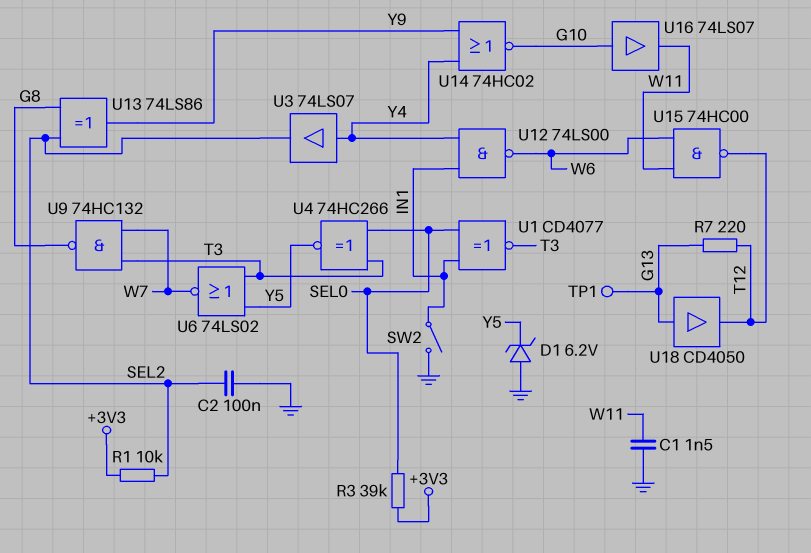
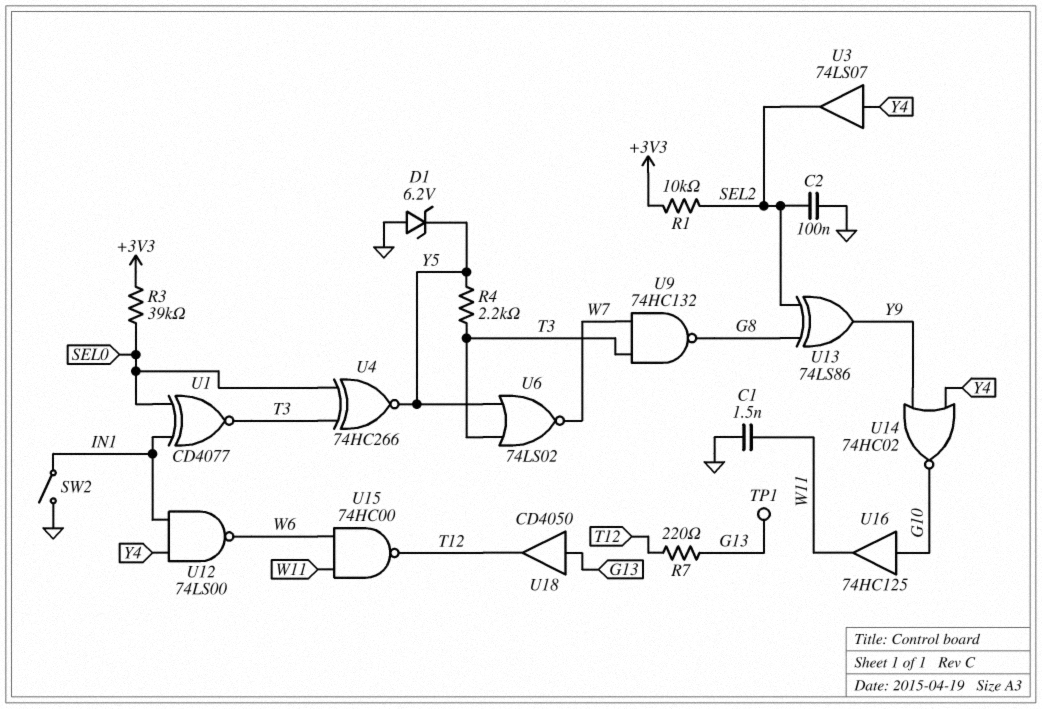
R4: none -> 2.2k (T3, Y5)
U16: buffer 74LS07 (in G10, out W11) -> buffer 74HC125 (in G10, out W11)

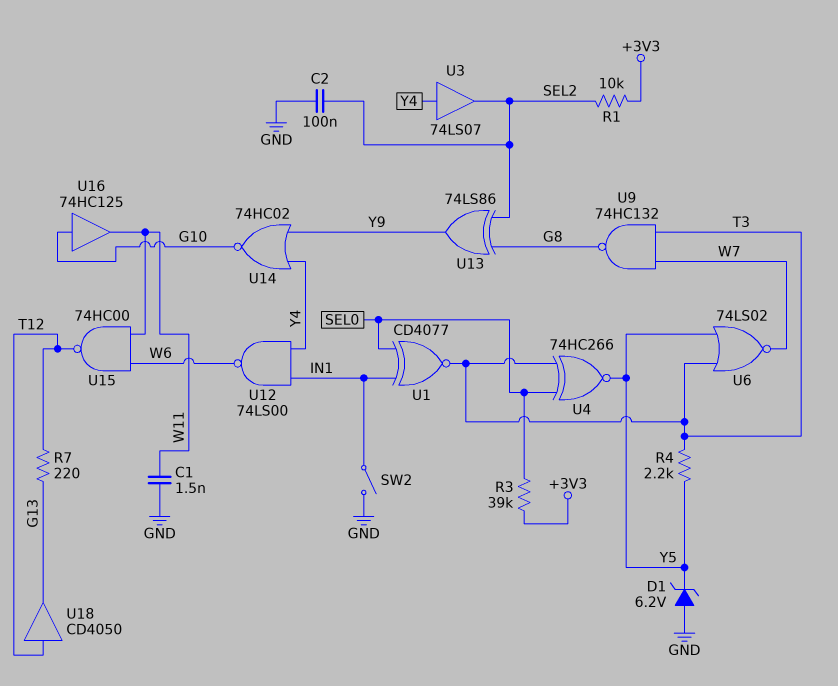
TP1: test point (G13) -> none
U18: buffer CD4050 (in G13, out T12) -> buffer CD4050 (in T12, out G13)

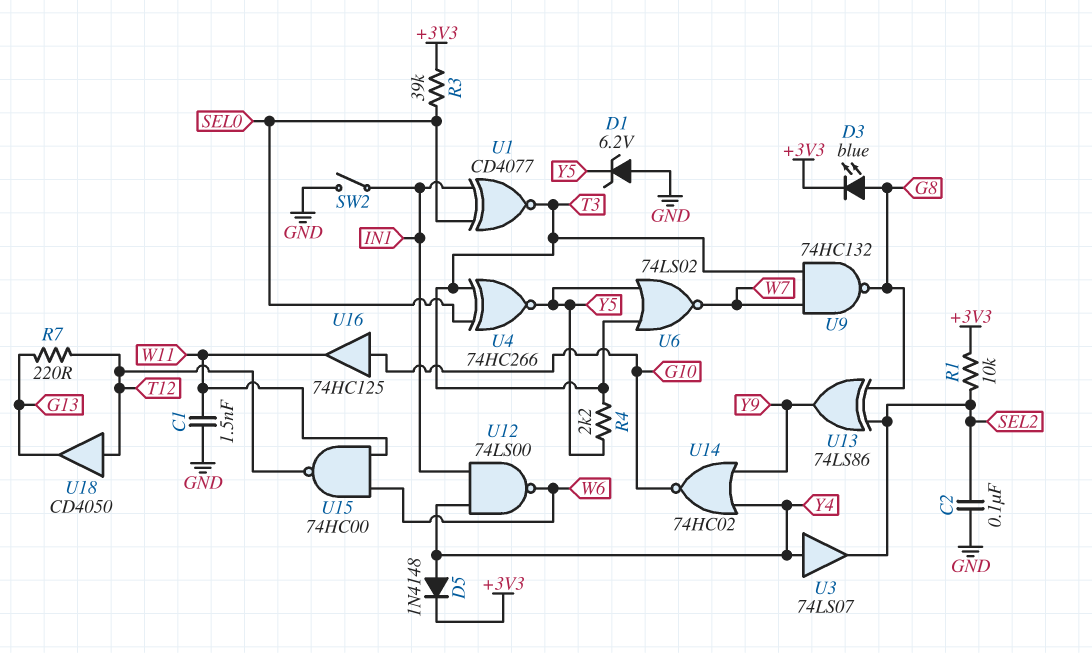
D3: none -> LED blue (A G8, K +3V3)
D5: none -> diode 1N4148 (A Y4, K +3V3)

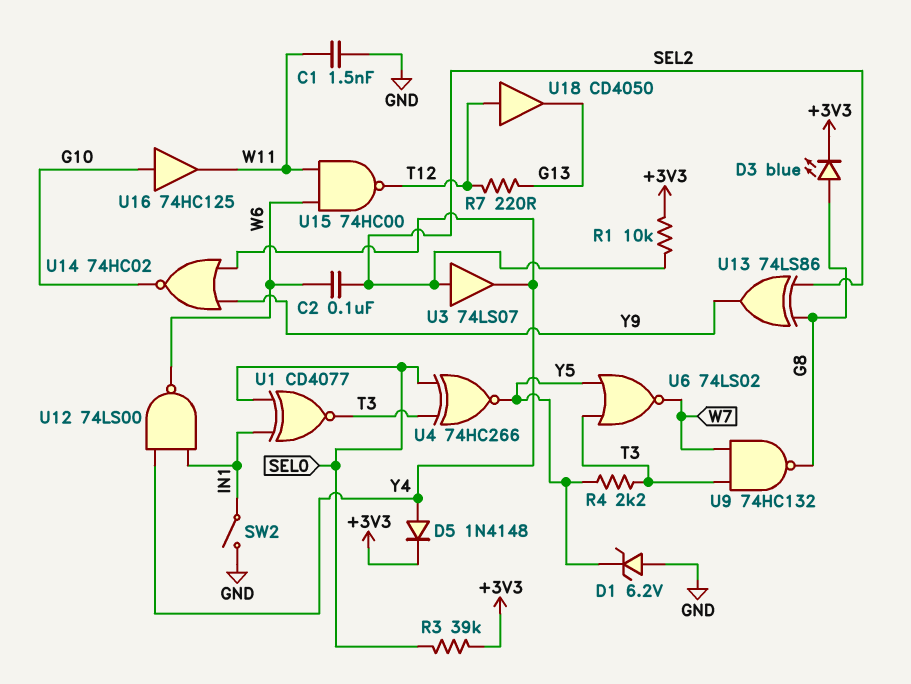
C2: 100nF (GND, SEL2) -> 100nF (SEL2, W6)
U3: buffer 74LS07 (in Y4, out SEL2) -> buffer 74LS07 (in SEL2, out Y4)

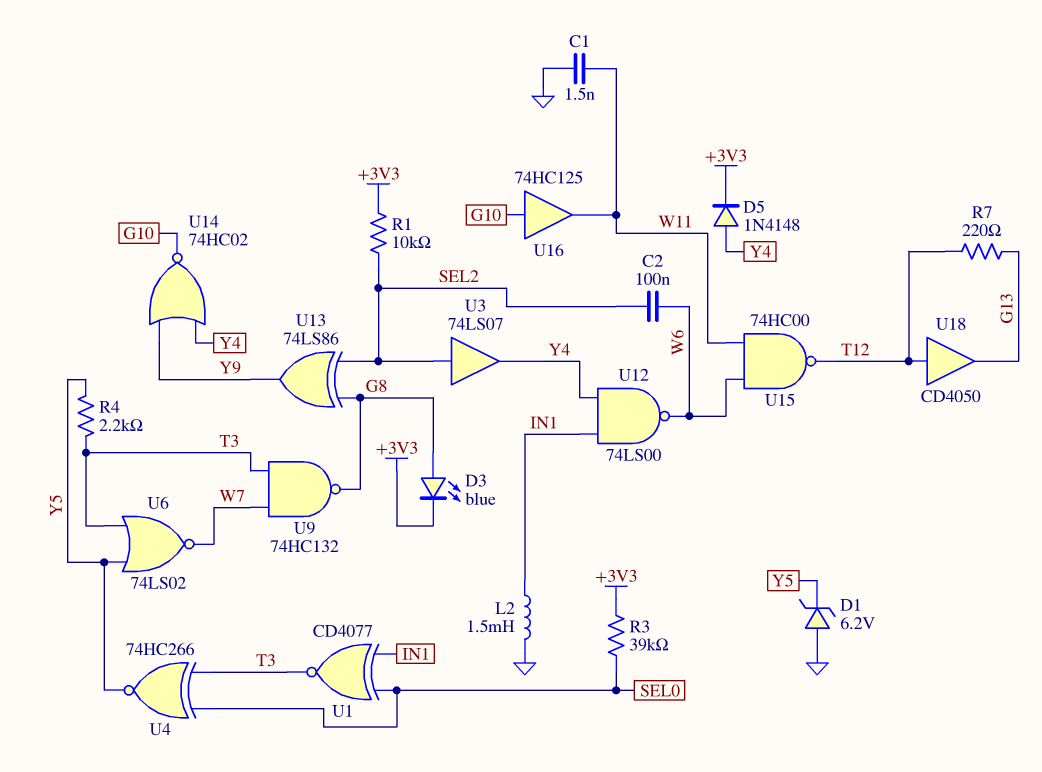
L2: none -> 1.5mH (GND, IN1)
SW2: switch (GND, IN1) -> none

